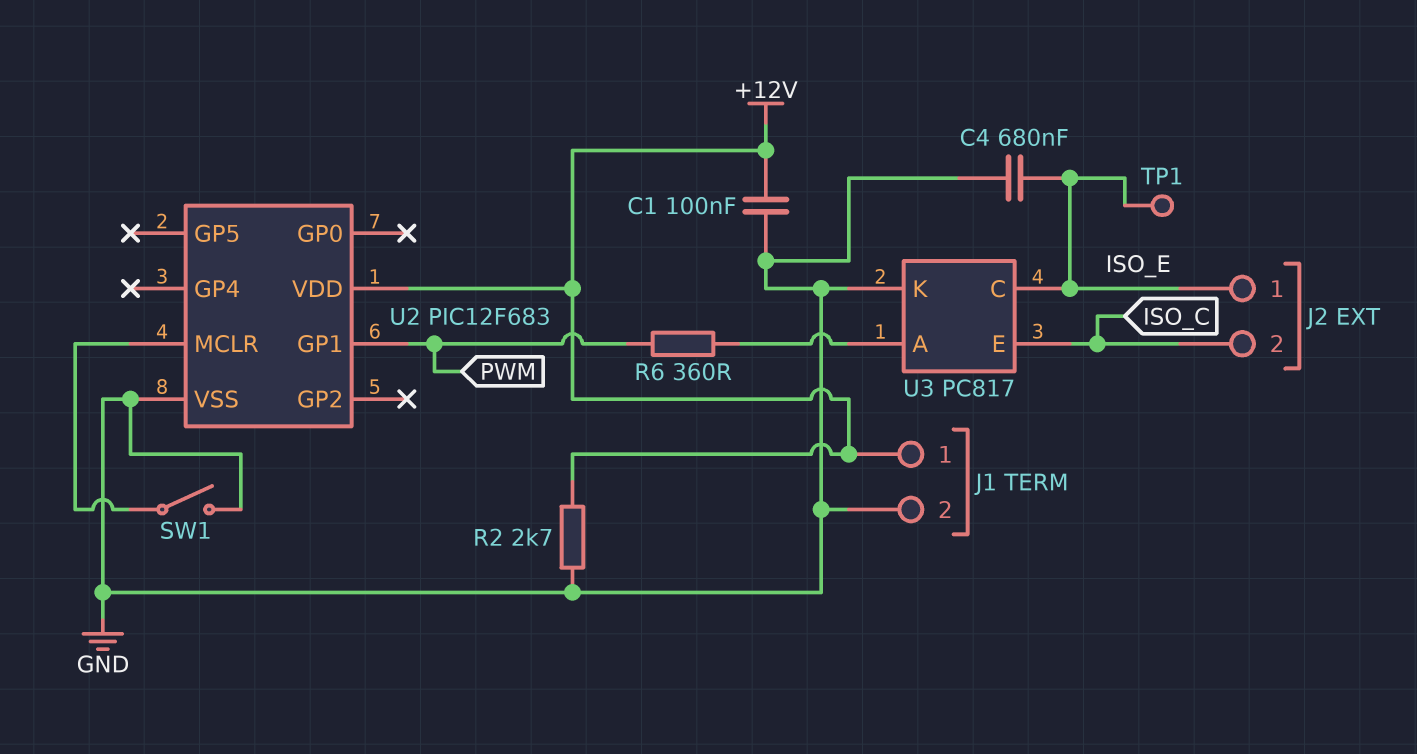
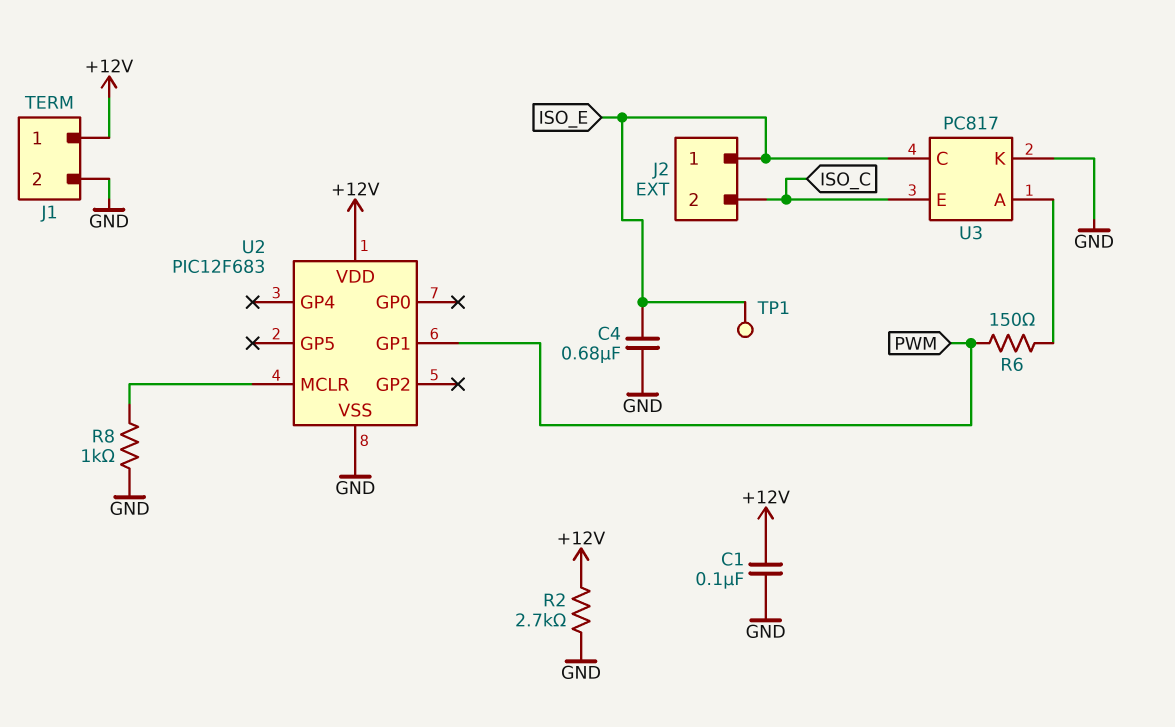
R6: 360 (PWM, U3/A) -> 150 (PWM, U3/A)
R8: none -> 1k (GND, U2/MCLR)
SW1: switch (GND, U2/MCLR) -> none

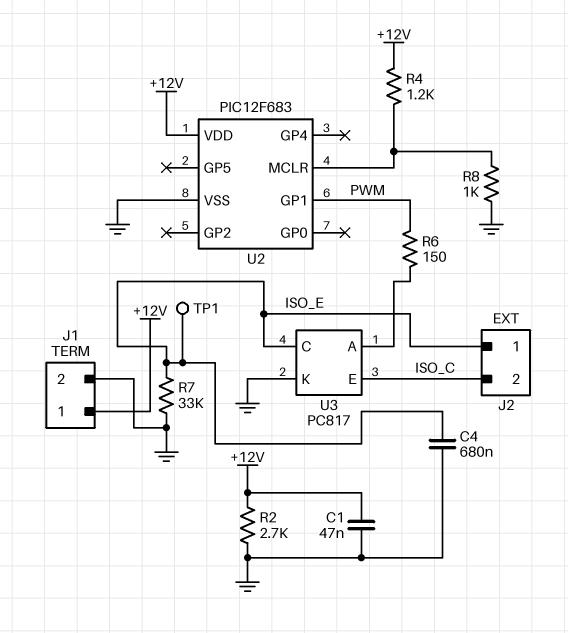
C1: 100nF (+12V, GND) -> 47nF (+12V, GND)
R4: none -> 1.2k (+12V, U2/MCLR)
R7: none -> 33k (GND, ISO_E)

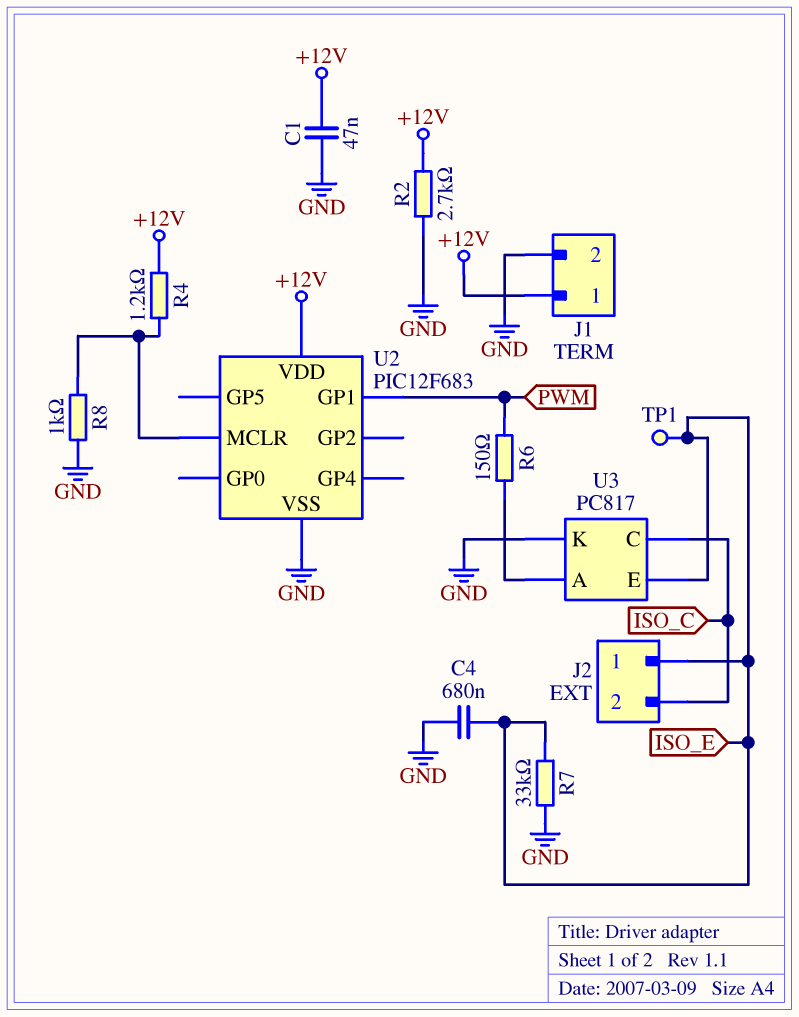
U3 pin C: ISO_E -> ISO_C
U3 pin E: ISO_C -> ISO_E

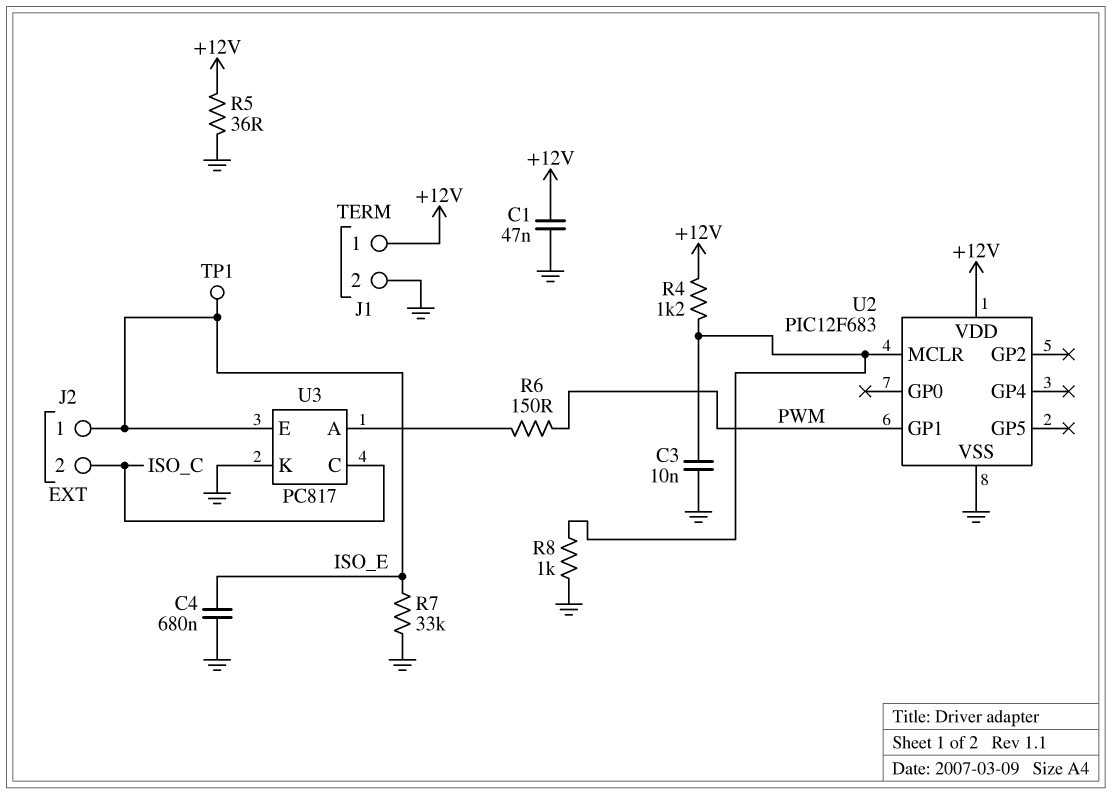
C3: none -> 10nF (GND, U2/MCLR)
R2: 2.7k (+12V, GND) -> none
R5: none -> 36 (+12V, GND)

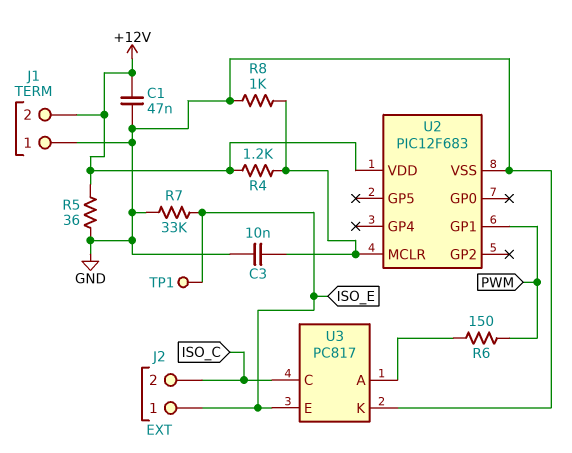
C4: 680nF (GND, ISO_E) -> none
J1 pin 1: +12V -> GND
J1 pin 2: GND -> +12V

